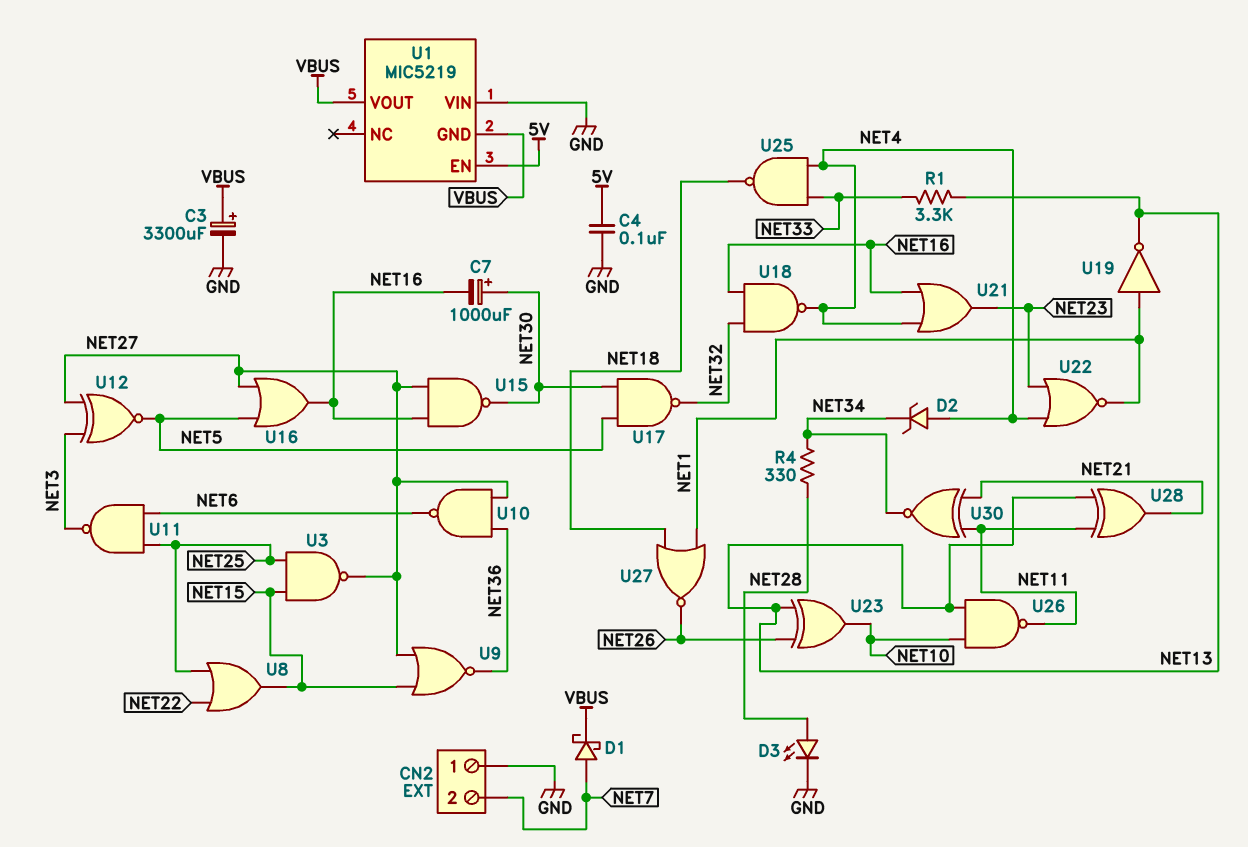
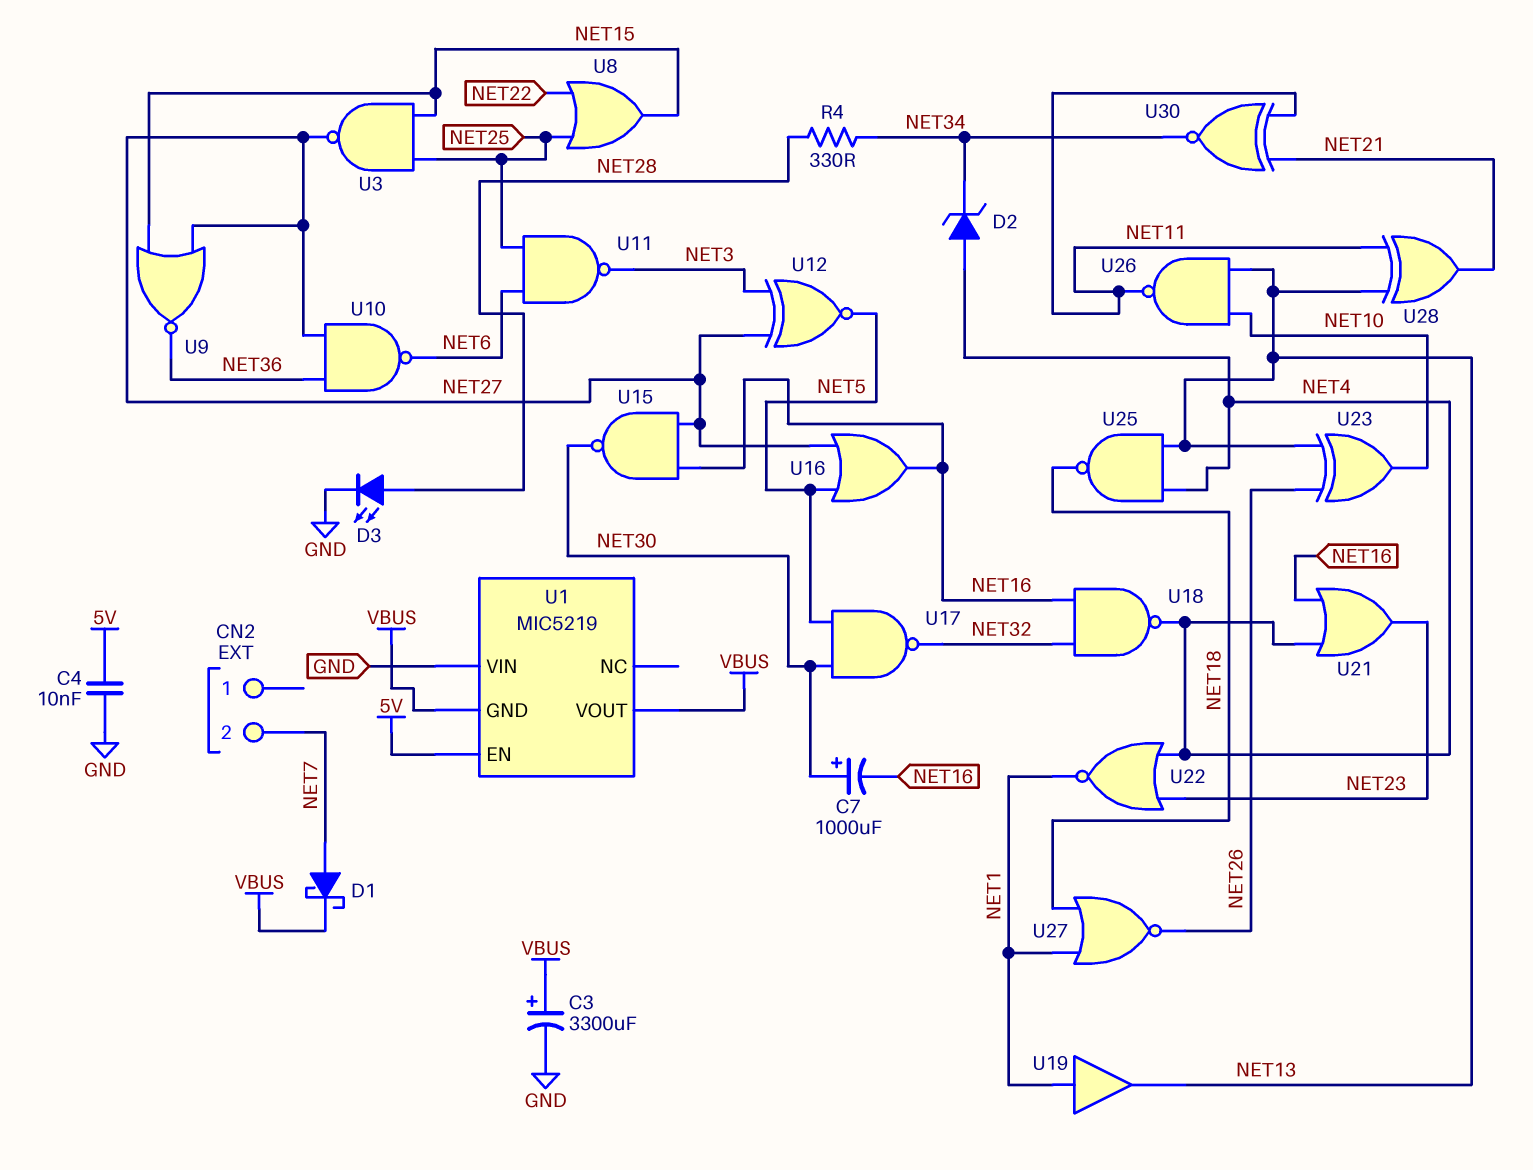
C4: 100nF (5V, GND) -> 10nF (5V, GND)
CN2 pin 1: GND -> none
R1: 3.3k (NET13, NET33) -> none
U19: NOT (in NET1, out NET13) -> buffer (in NET1, out NET13)
U25: NAND (in NET4, in NET33, out NET18) -> NAND (in NET4, in NET13, out NET18)

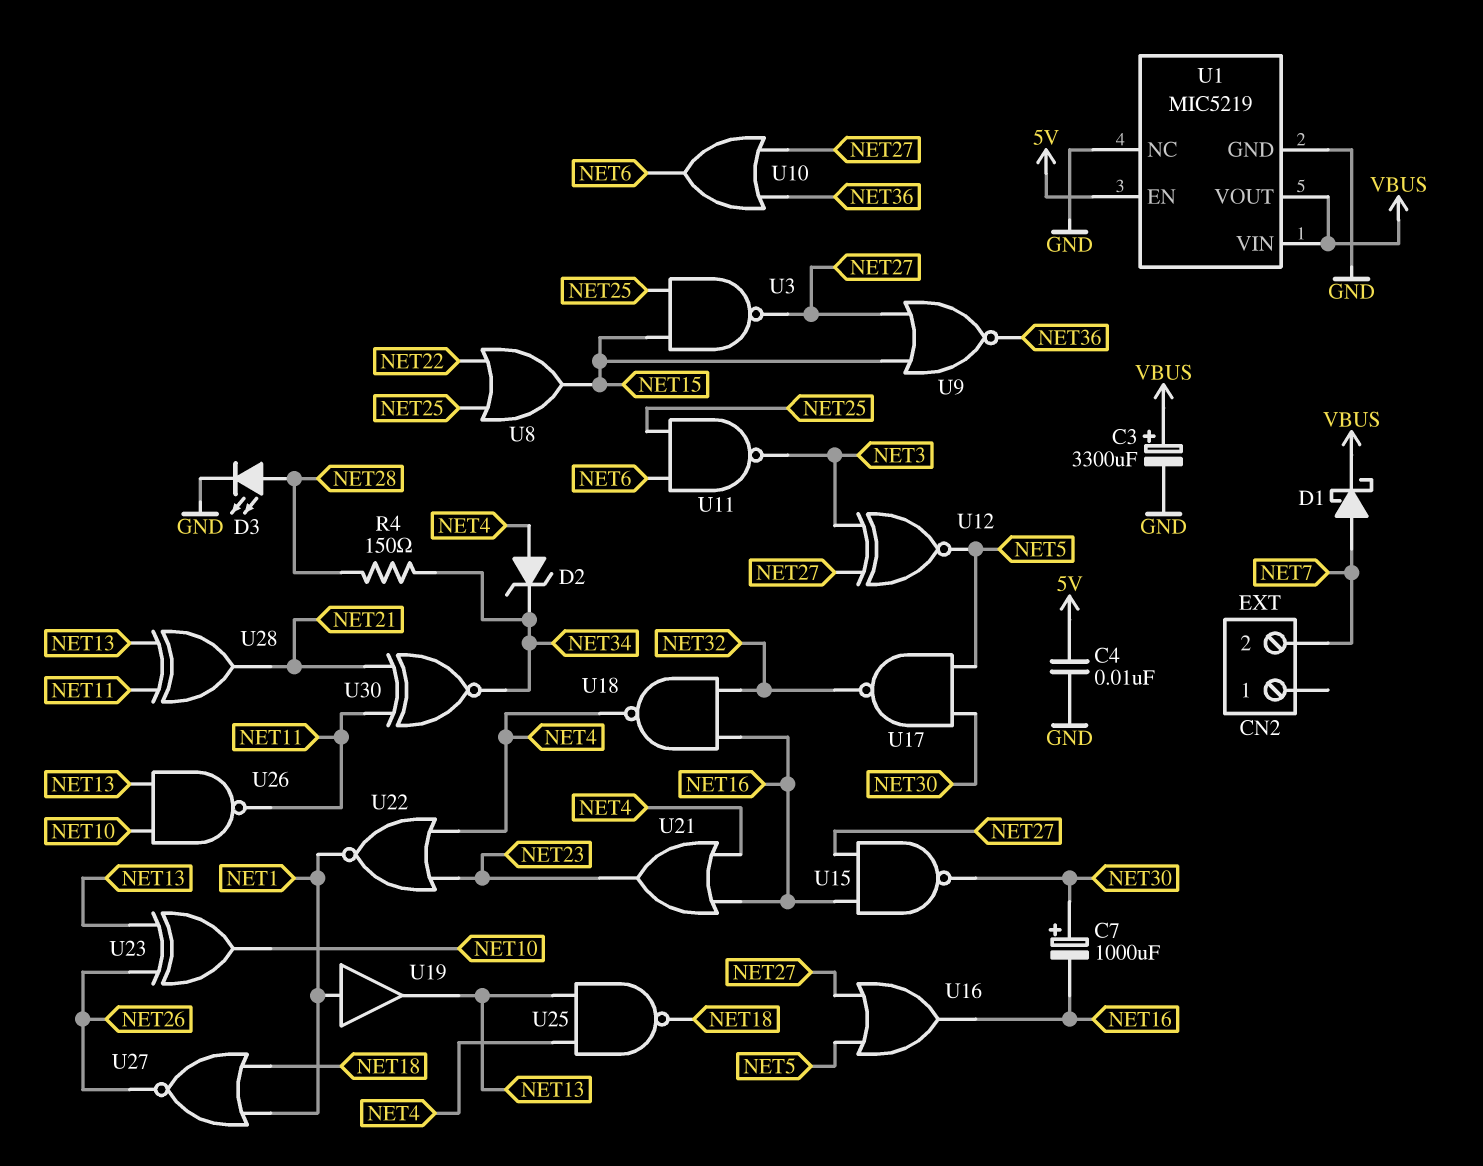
R4: 330 (NET28, NET34) -> 150 (NET28, NET34)
U1 pin GND: VBUS -> GND
U1 pin NC: none -> GND
U1 pin VIN: GND -> VBUS
U10: NAND (in NET27, in NET36, out NET6) -> OR (in NET27, in NET36, out NET6)

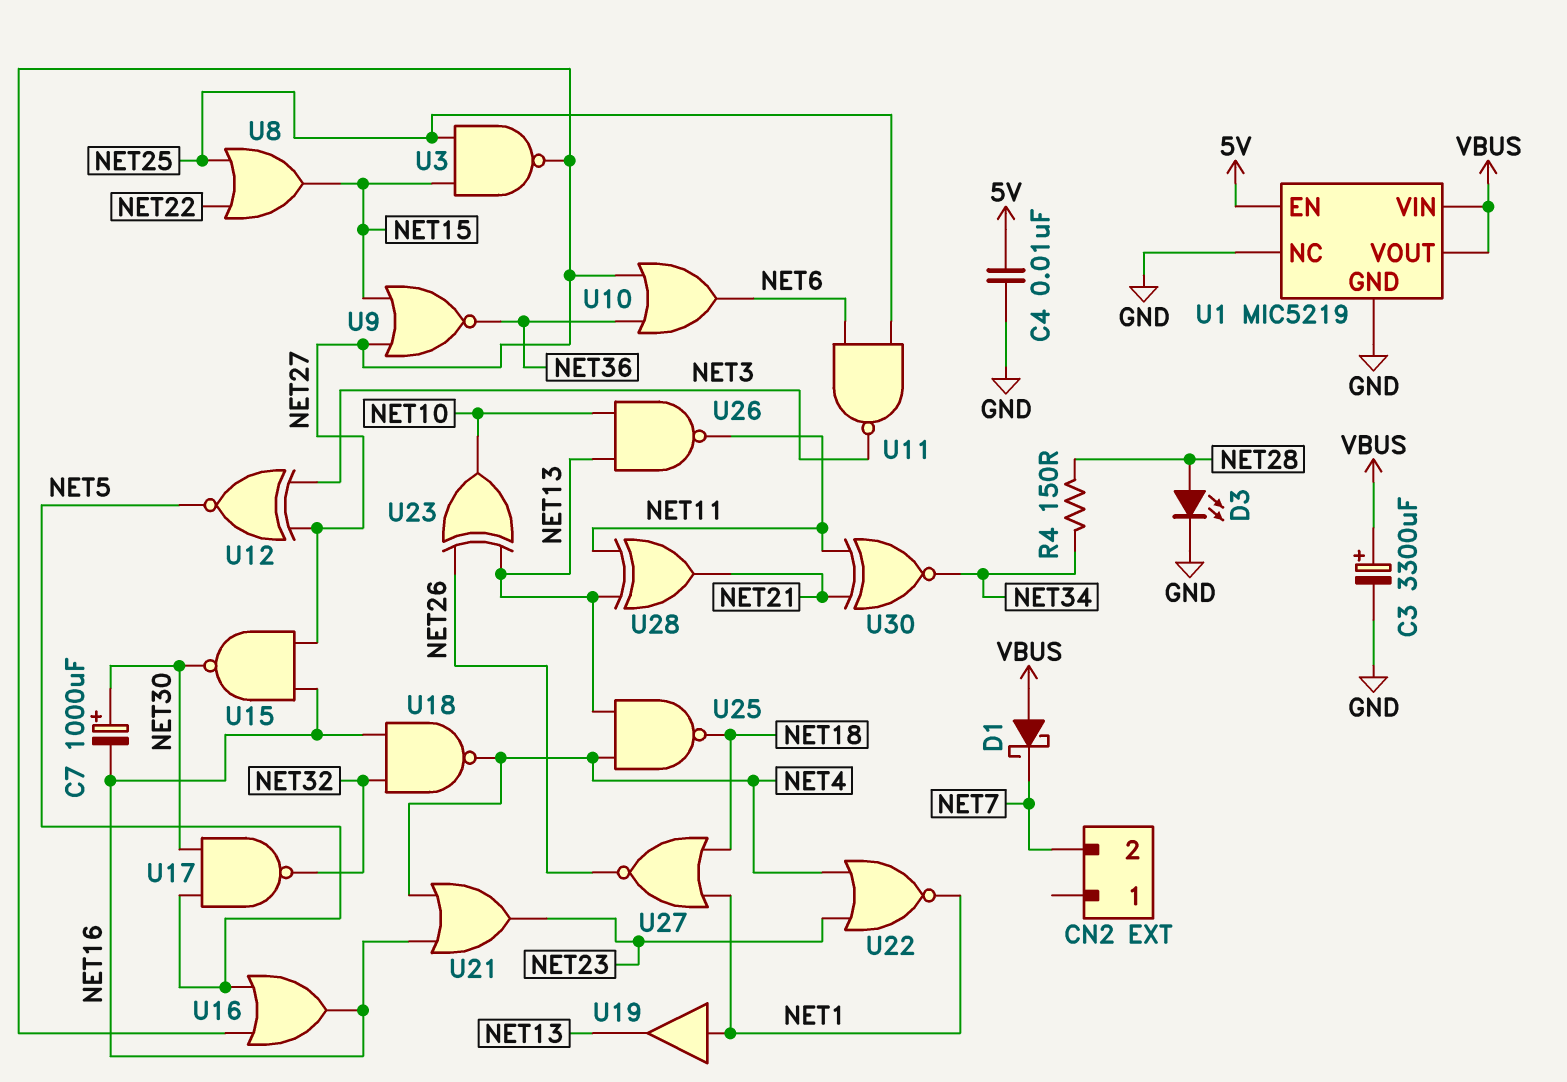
D1: schottky (A NET7, K VBUS) -> schottky (A VBUS, K NET7)
D2: zener (A NET4, K NET34) -> none

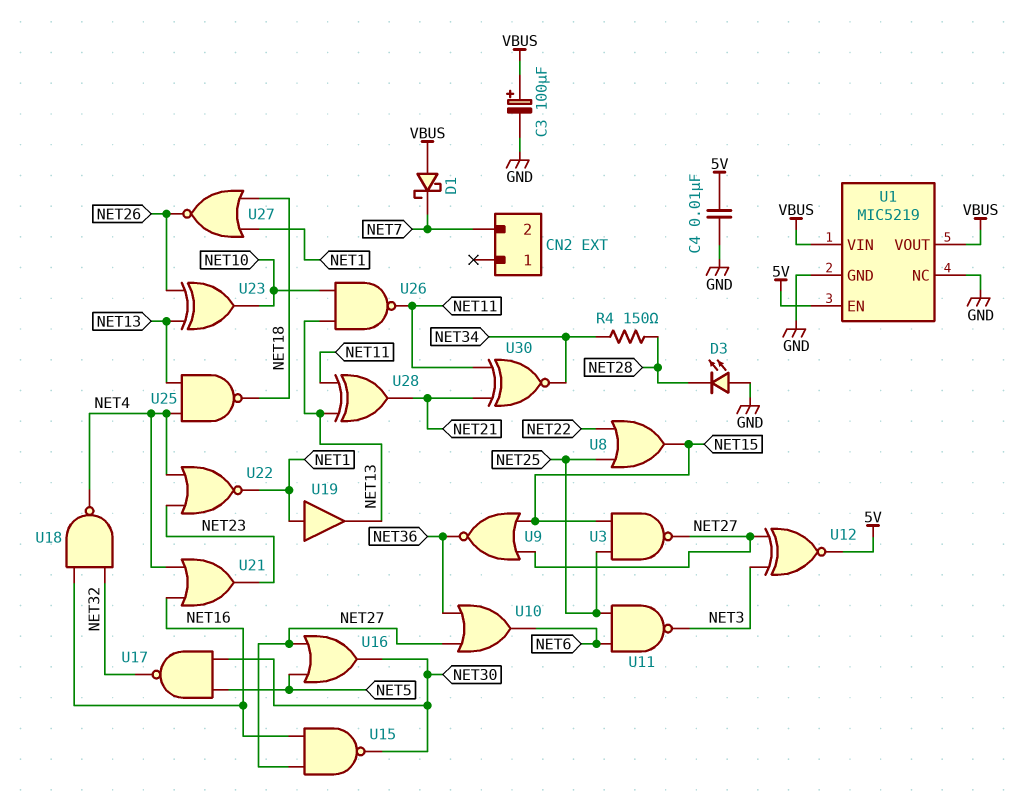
C3: 3300uF (plus VBUS, minus GND) -> 100uF (plus VBUS, minus GND)
C7: 1000uF (plus NET30, minus NET16) -> none
D3: LED (A NET28, K GND) -> LED (A GND, K NET28)
U12: XNOR (in NET3, in NET27, out NET5) -> XNOR (in NET3, in NET27, out 5V)
U16: OR (in NET5, in NET27, out NET16) -> OR (in NET5, in NET27, out NET30)

